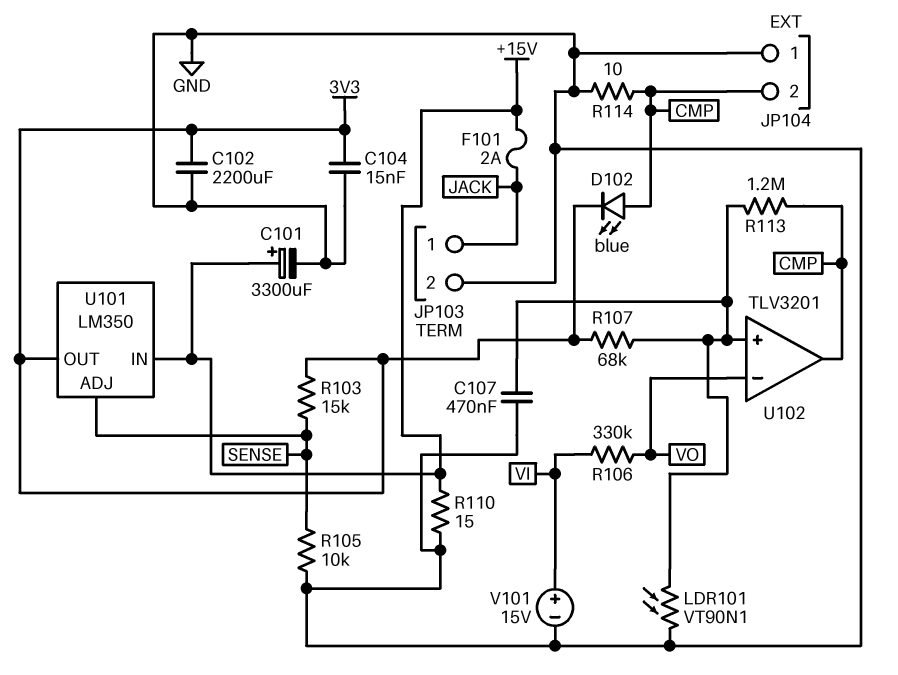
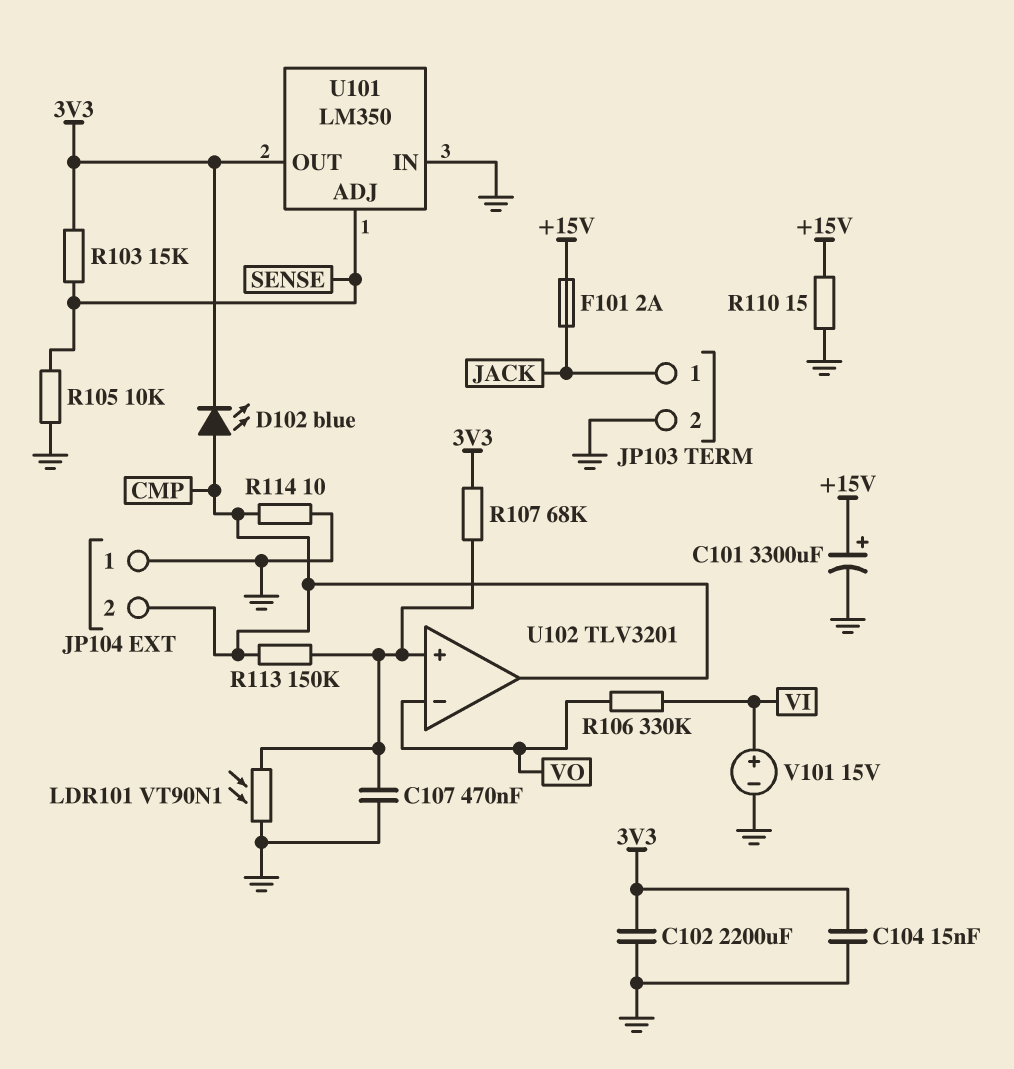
R113: 1.2M (CMP, U102/in+) -> 150k (CMP, U102/in+)
U101 pin IN: +15V -> GND

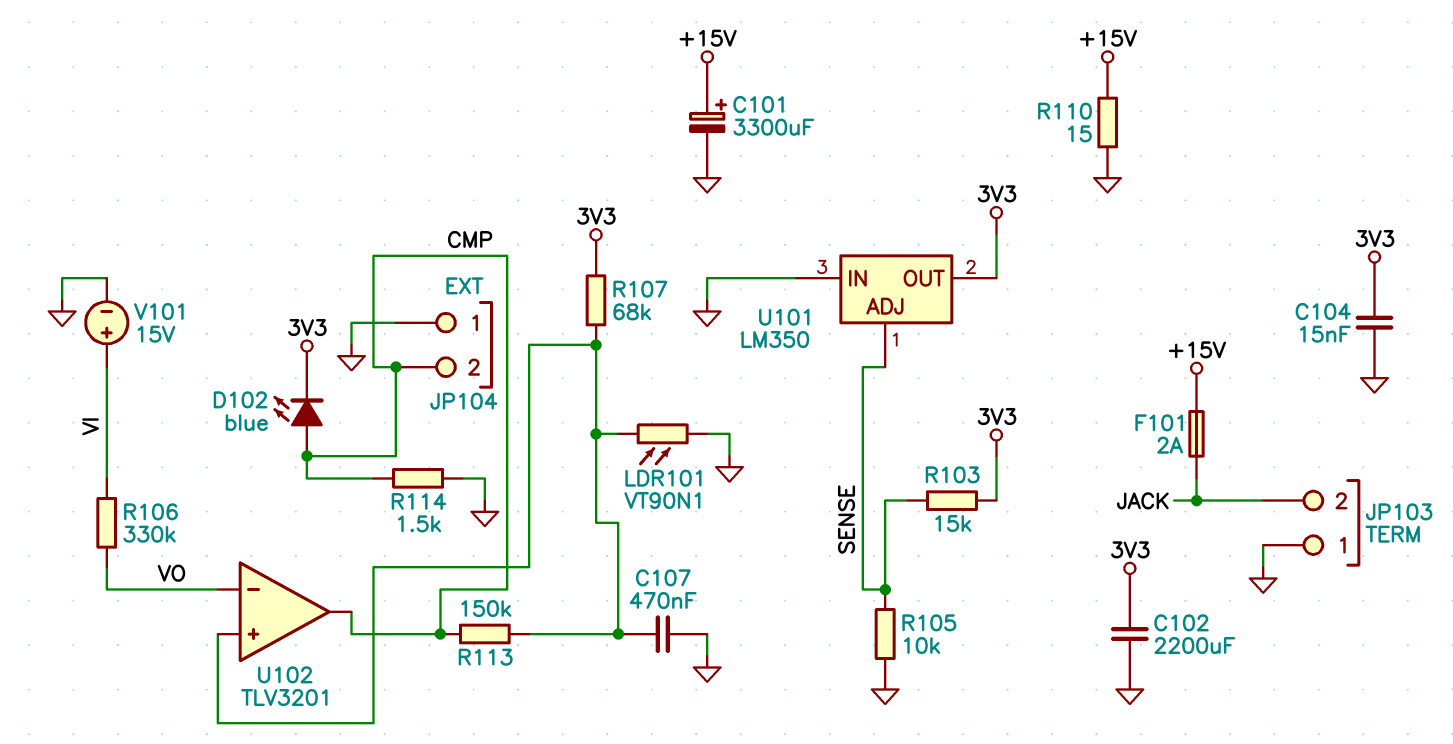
JP103 pin 1: JACK -> GND
JP103 pin 2: GND -> JACK
R114: 10 (CMP, GND) -> 1.5k (CMP, GND)

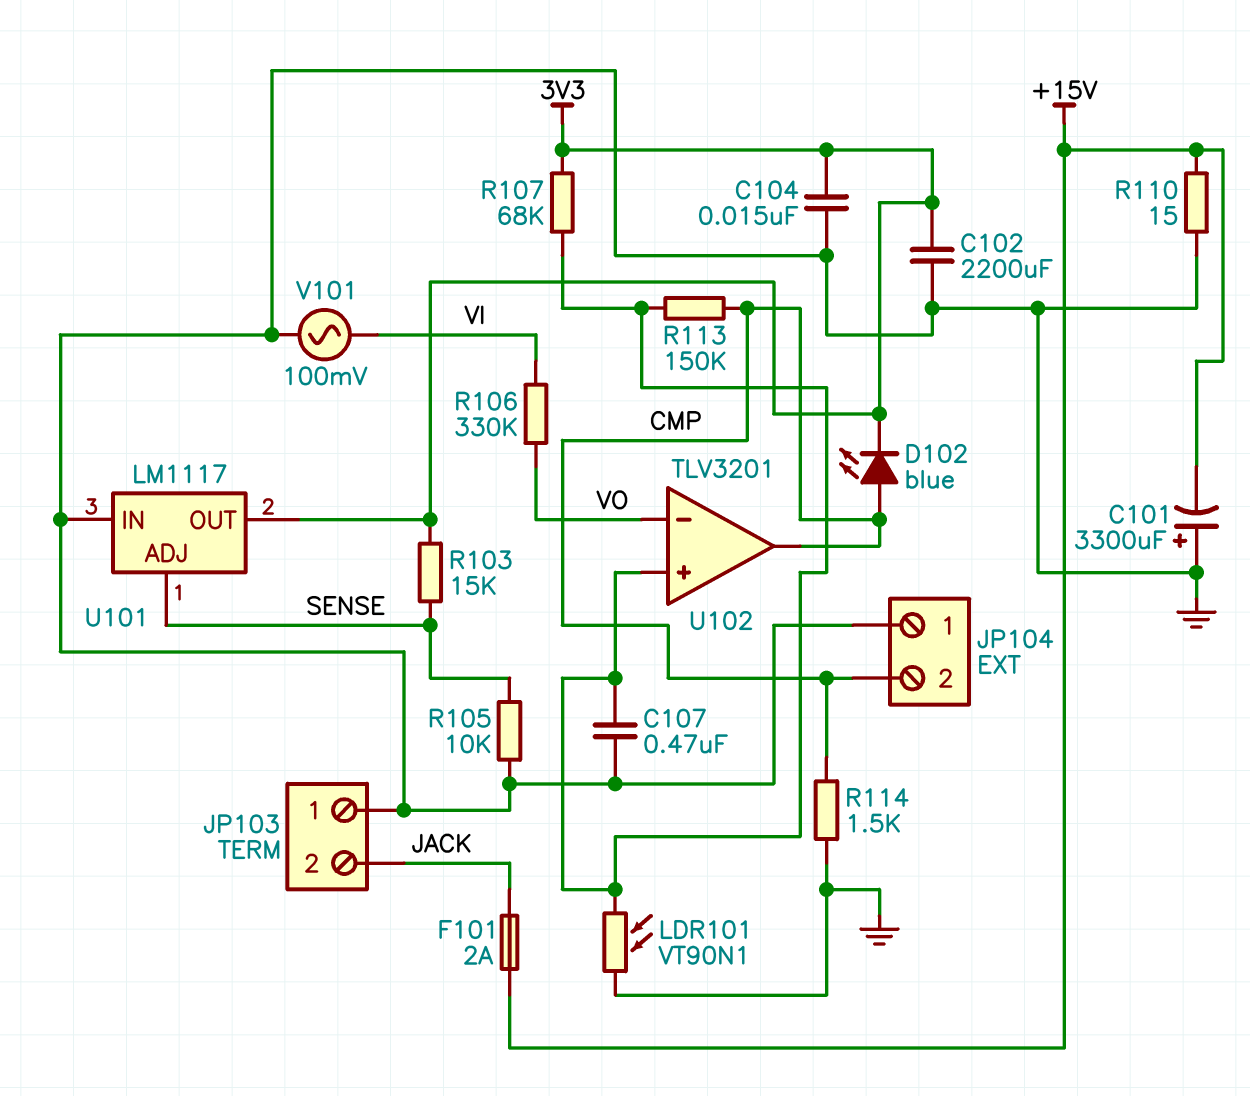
C101: 3300uF (plus +15V, minus GND) -> 3300uF (plus GND, minus +15V)
U101: LM350 -> LM1117
V101: 15V (plus VI, minus GND) -> AC 100mV (GND, VI)

